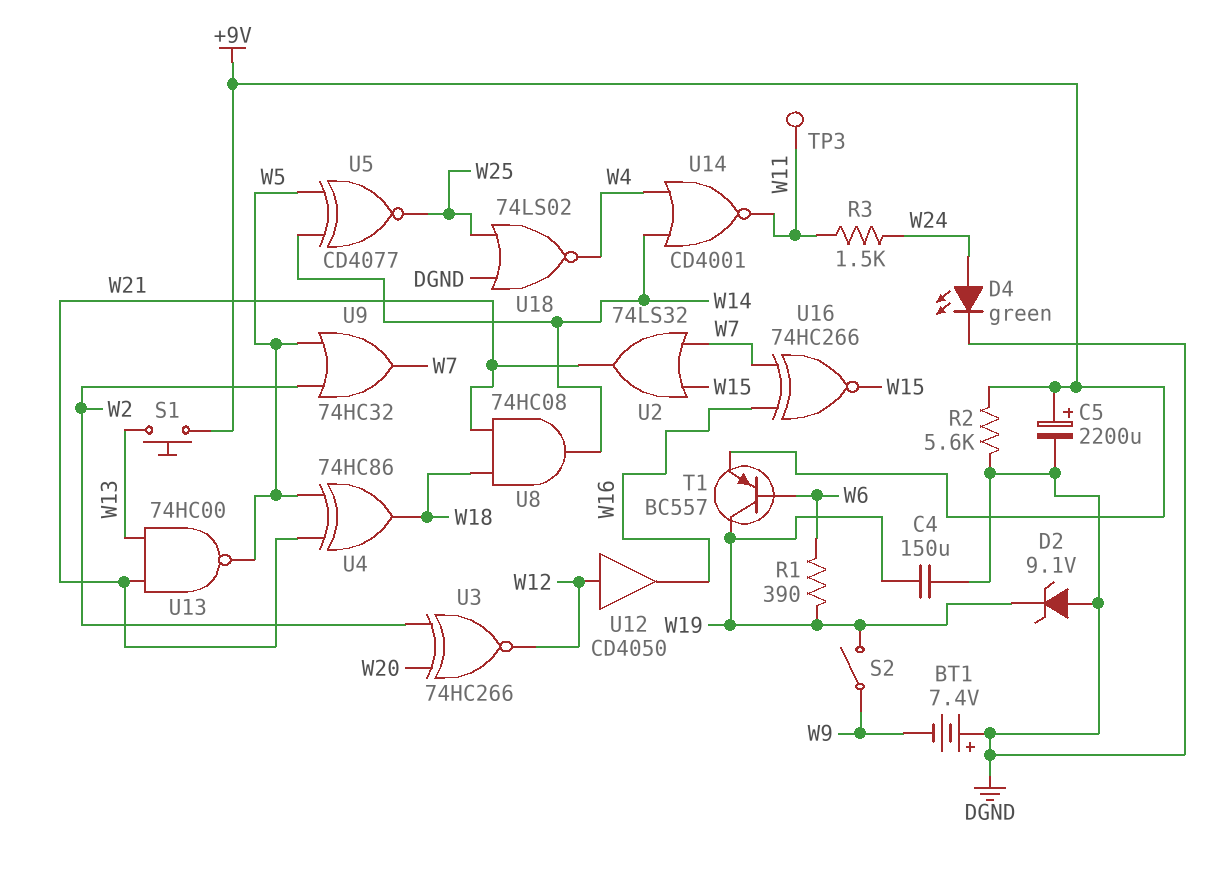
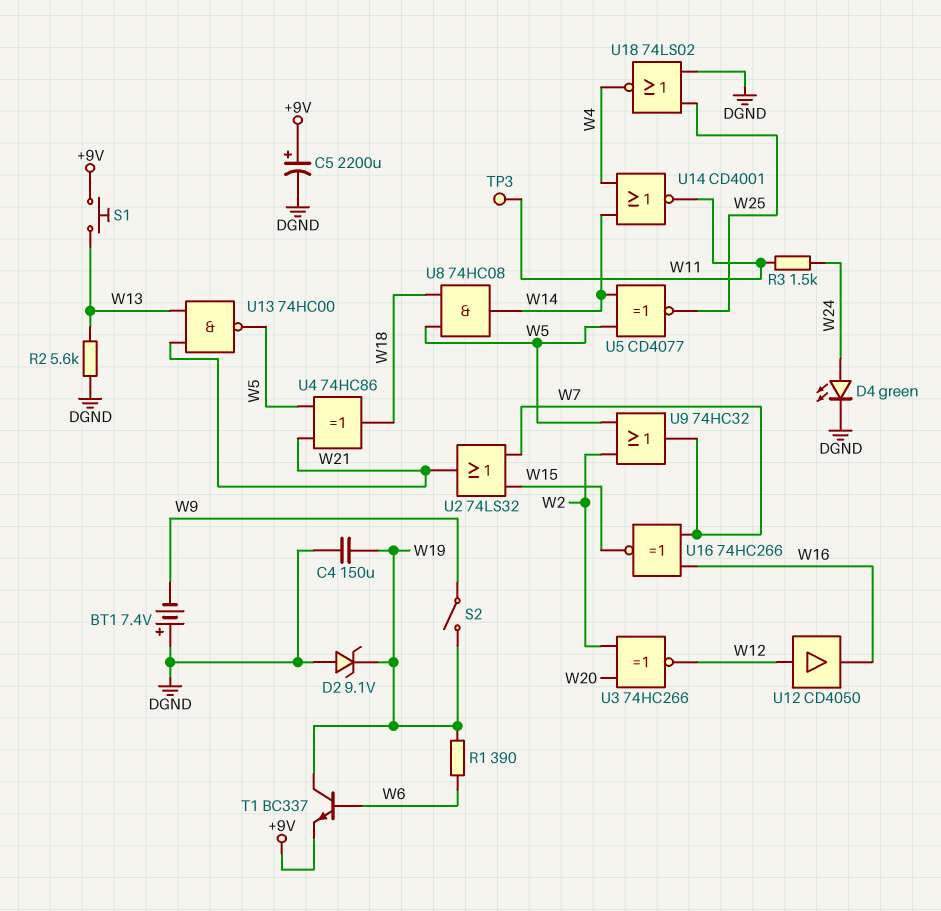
R2: 5.6k (+9V, DGND) -> 5.6k (DGND, W13)
T1: PNP BC557 (B W6, C W19, E +9V) -> NPN BC337 (B W6, C W19, E +9V)
U8: AND 74HC08 (in W18, in W21, out W14) -> AND 74HC08 (in W5, in W18, out W14)

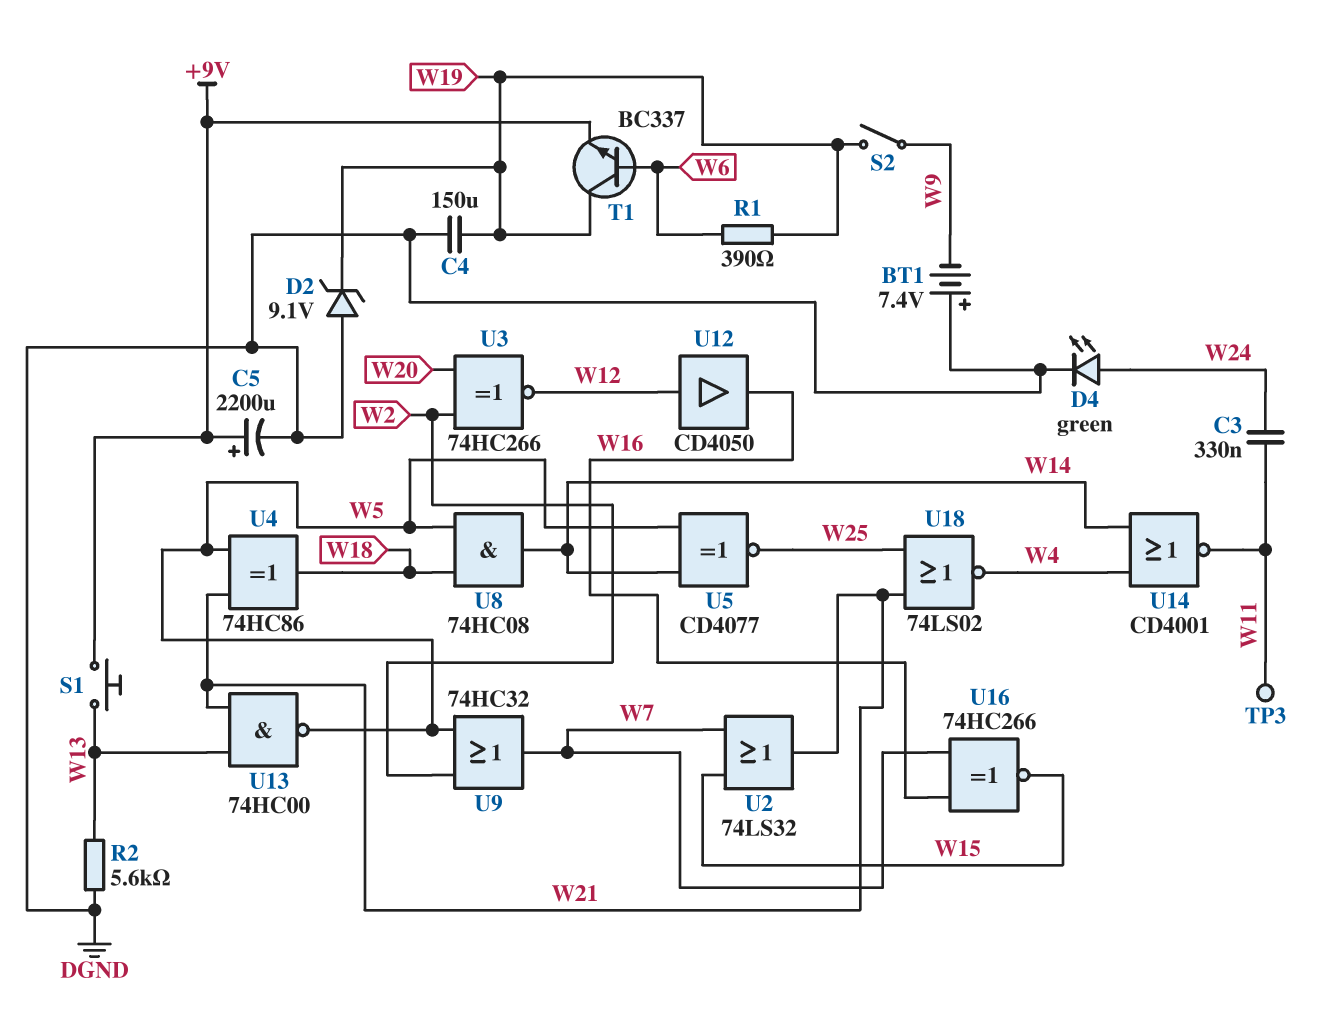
C3: none -> 330nF (W11, W24)
R3: 1.5k (W11, W24) -> none
U18: NOR 74LS02 (in DGND, in W25, out W4) -> NOR 74LS02 (in W21, in W25, out W4)

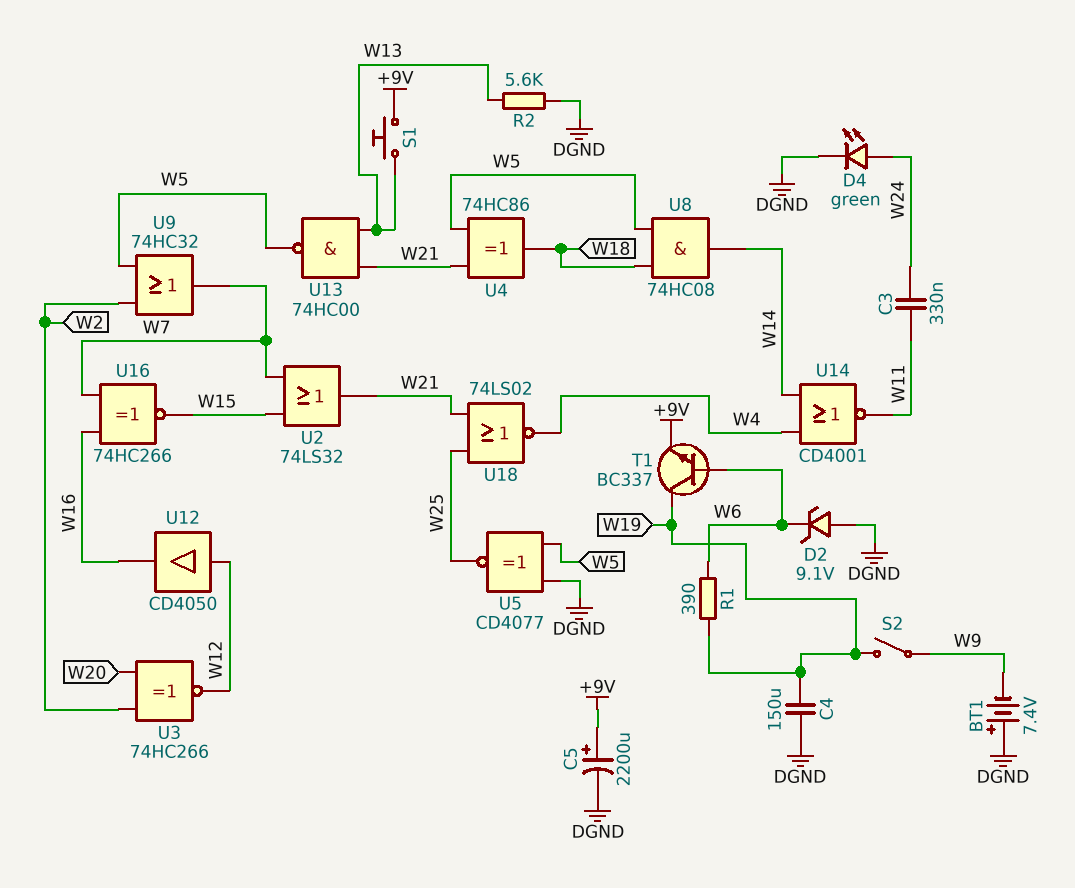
D2: zener 9.1V (A DGND, K W19) -> zener 9.1V (A DGND, K W6)
TP3: test point (W11) -> none
U5: XNOR CD4077 (in W5, in W14, out W25) -> XNOR CD4077 (in DGND, in W5, out W25)

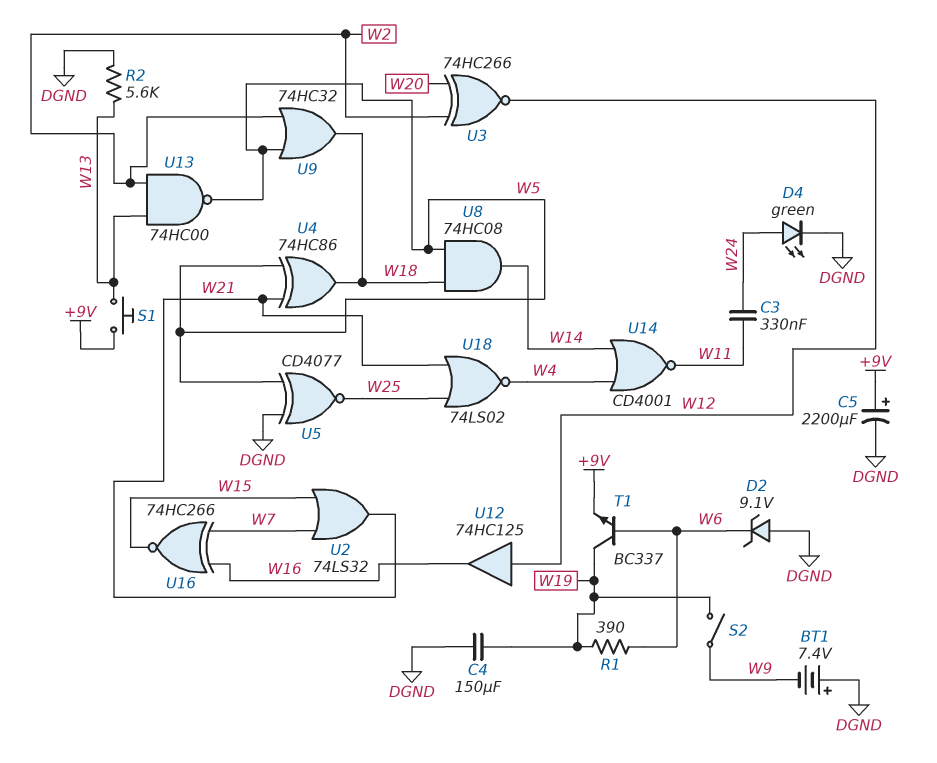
U9: OR 74HC32 (in W2, in W5, out W7) -> OR 74HC32 (in W2, in W5, out W18)
U12: buffer CD4050 (in W12, out W16) -> buffer 74HC125 (in W12, out W16)
U13: NAND 74HC00 (in W13, in W21, out W5) -> NAND 74HC00 (in W2, in W13, out W5)

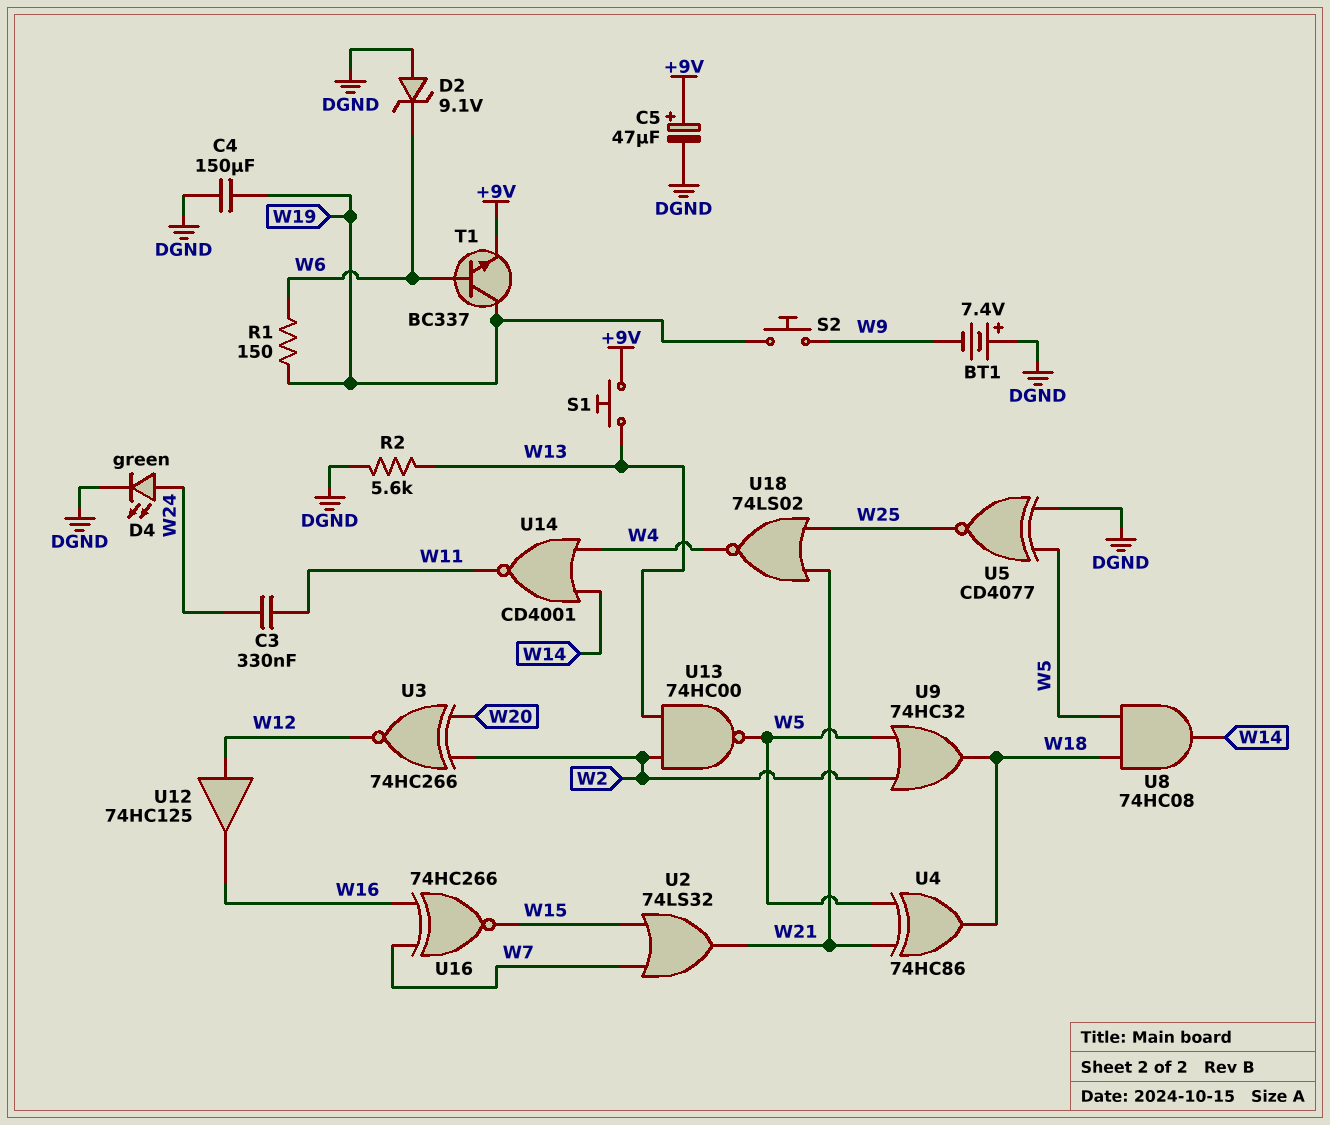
C5: 2200uF (plus +9V, minus DGND) -> 47uF (plus +9V, minus DGND)
R1: 390 (W6, W19) -> 150 (W6, W19)
S2: switch (W9, W19) -> button (W9, W19)

